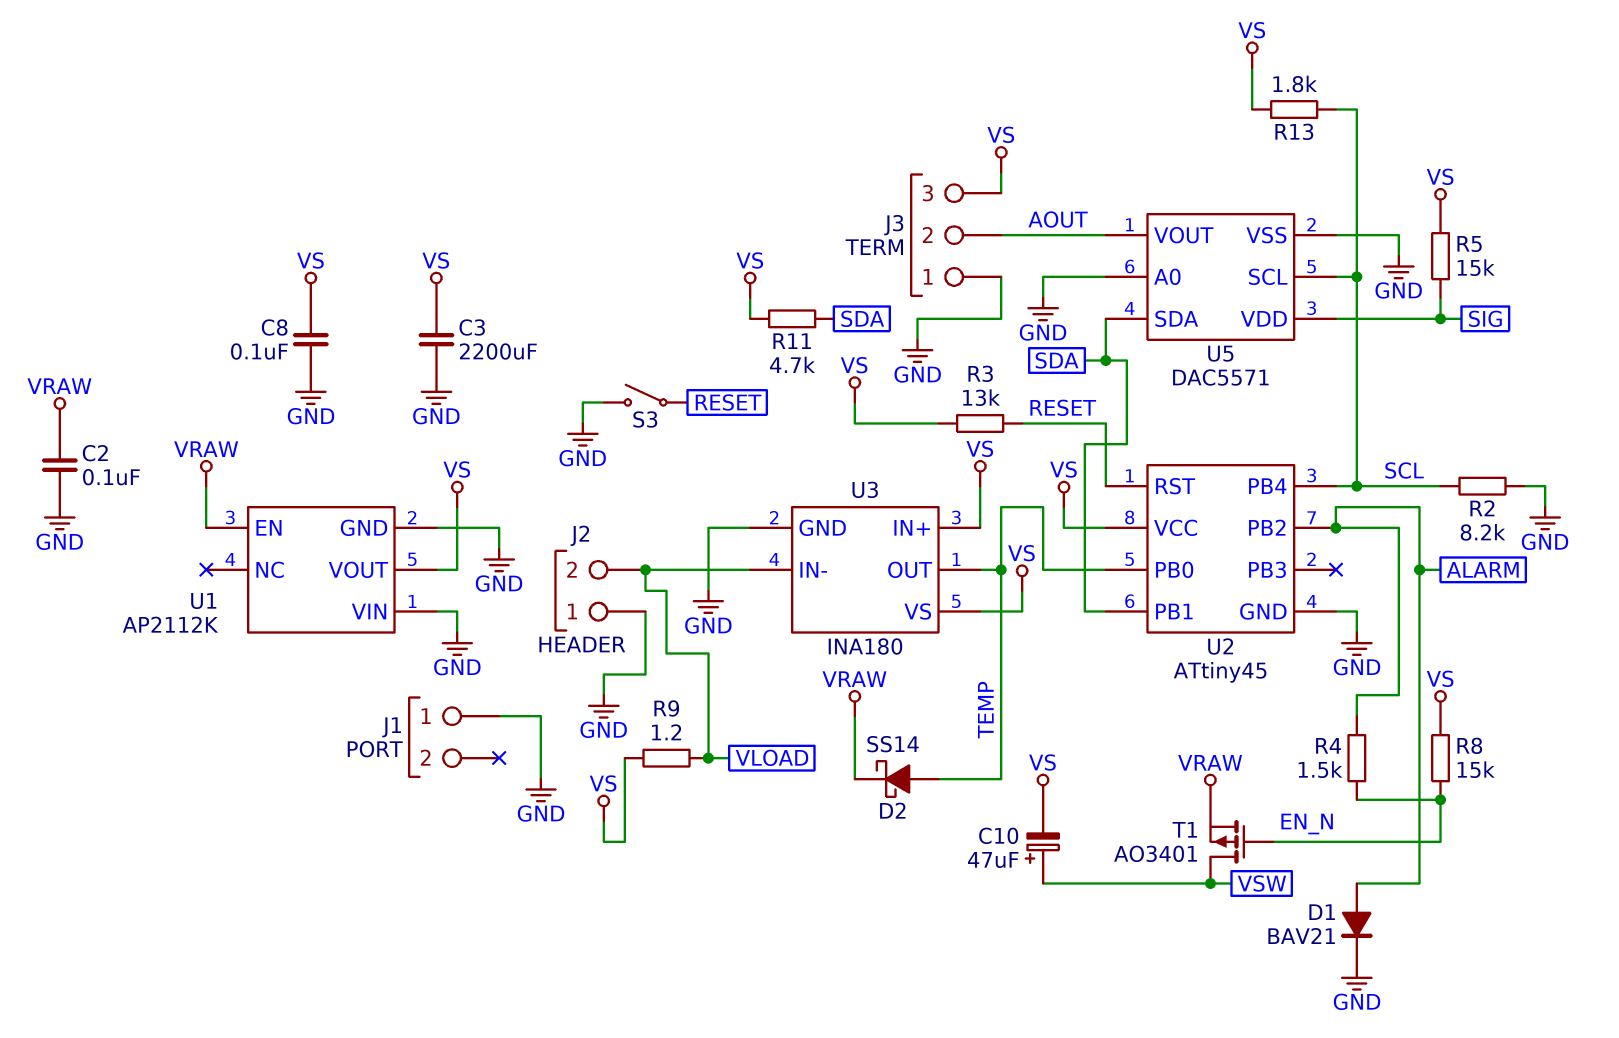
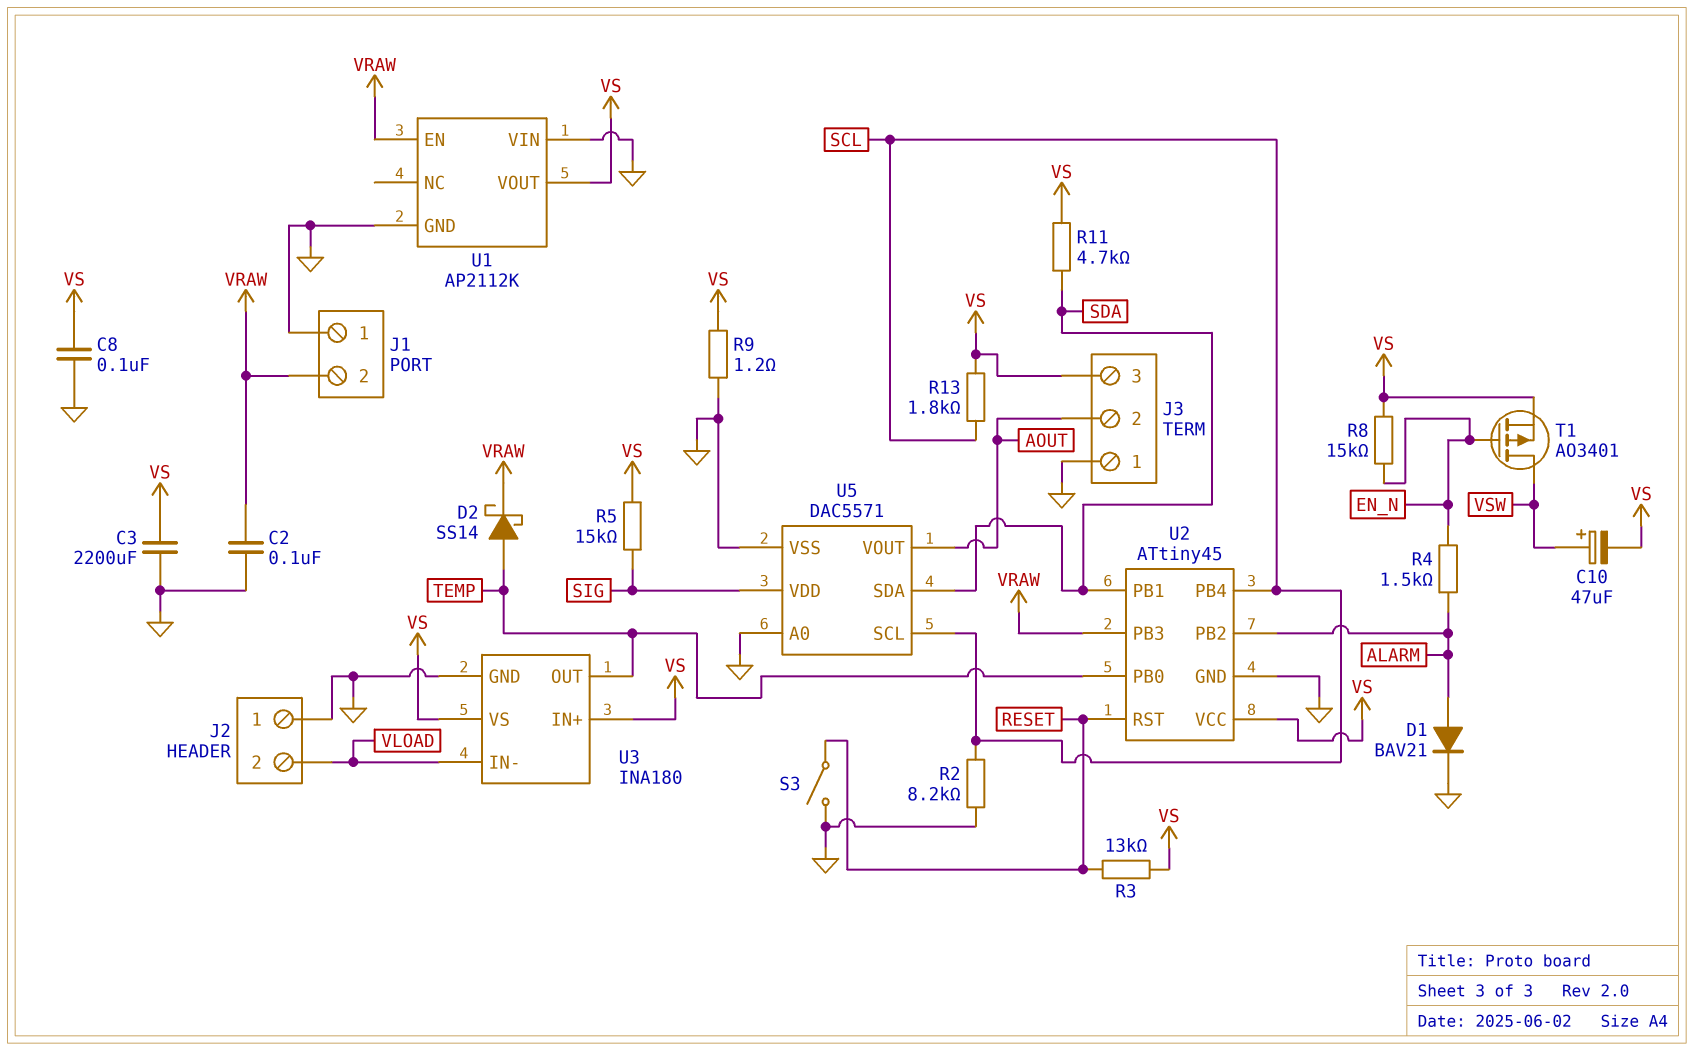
J1 pin 2: none -> VRAW
R9: 1.2 (VLOAD, VS) -> 1.2 (GND, VS)
T1: PMOS AO3401 (G EN_N, D VSW, S VRAW) -> PMOS AO3401 (G EN_N, D VSW, S VS)
U2 pin PB3: none -> VRAW

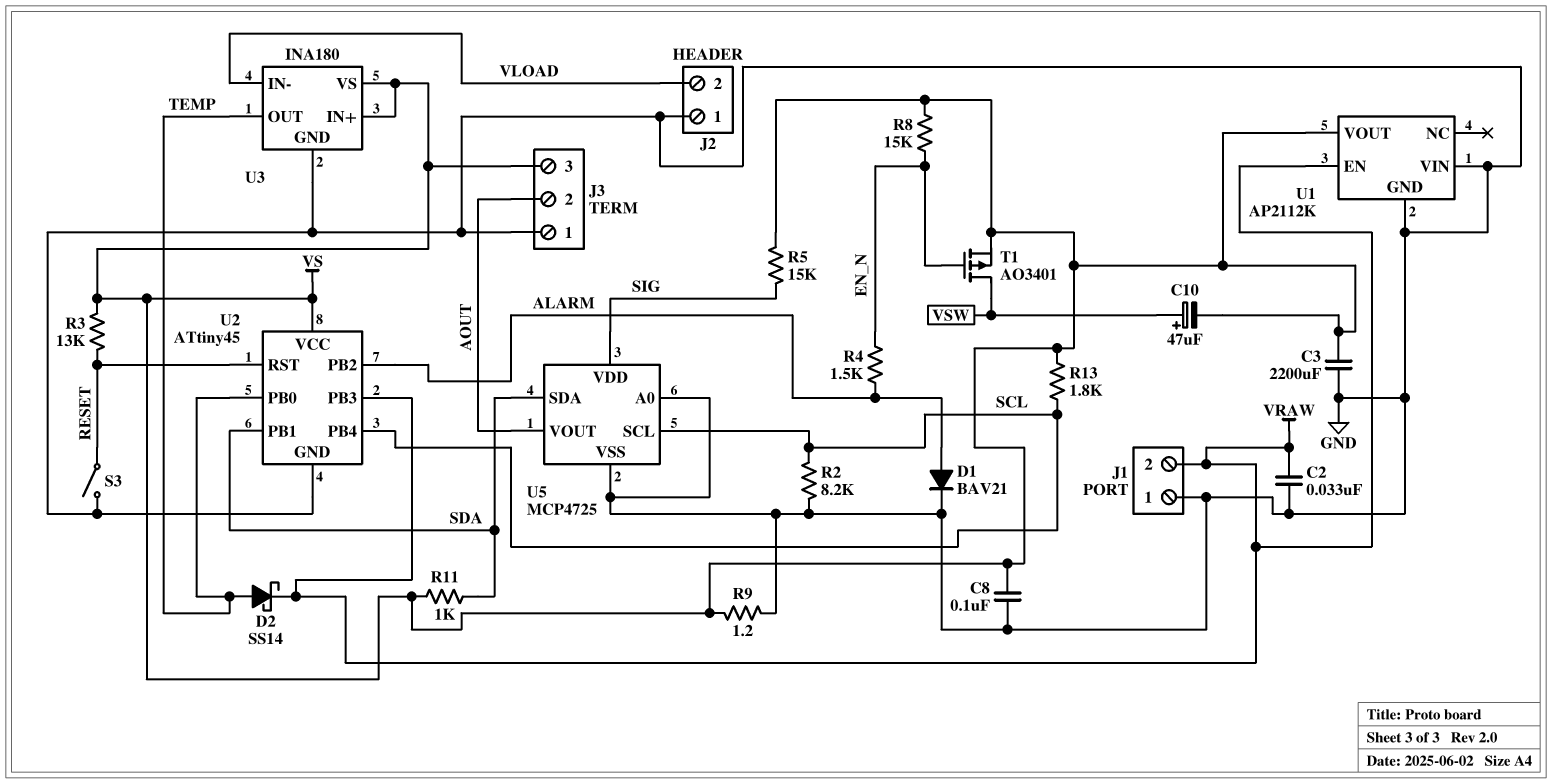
C2: 100nF (GND, VRAW) -> 33nF (GND, VRAW)
R11: 4.7k (SDA, VS) -> 1k (SDA, VS)
U5: DAC5571 -> MCP4725

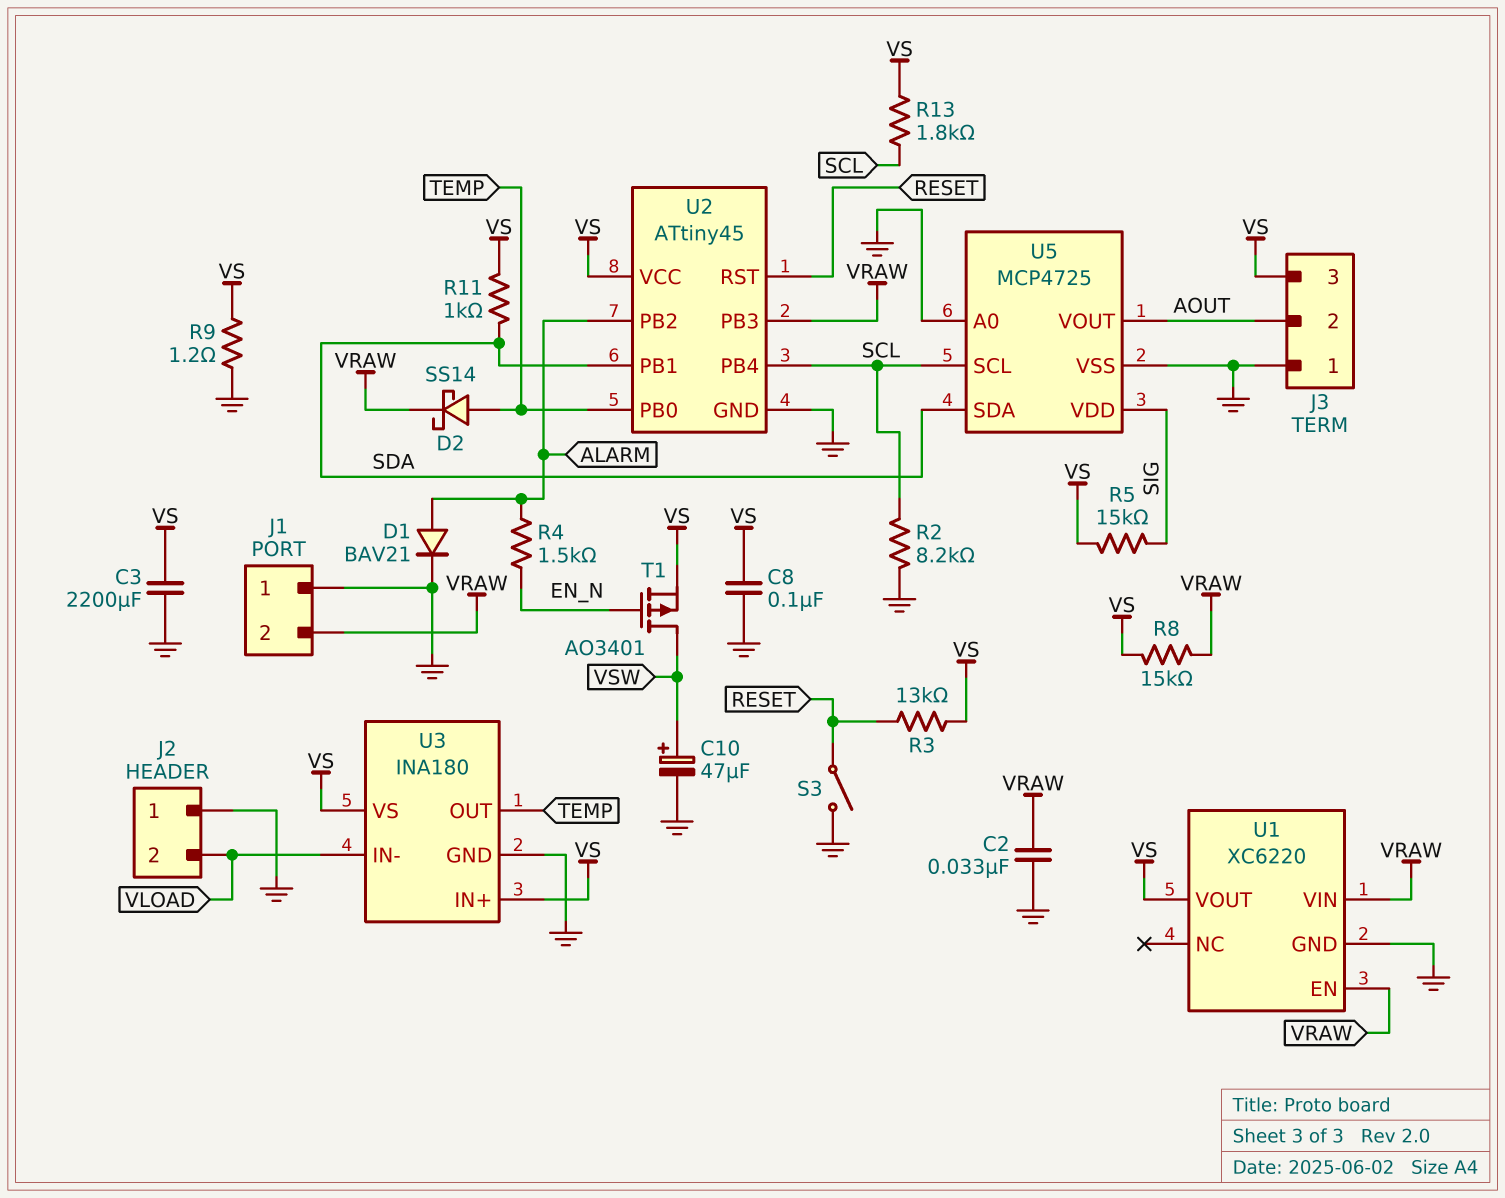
C10: 47uF (plus VSW, minus VS) -> 47uF (plus VSW, minus GND)
R8: 15k (EN_N, VS) -> 15k (VRAW, VS)
U1: AP2112K -> XC6220
U1 pin VIN: GND -> VRAW

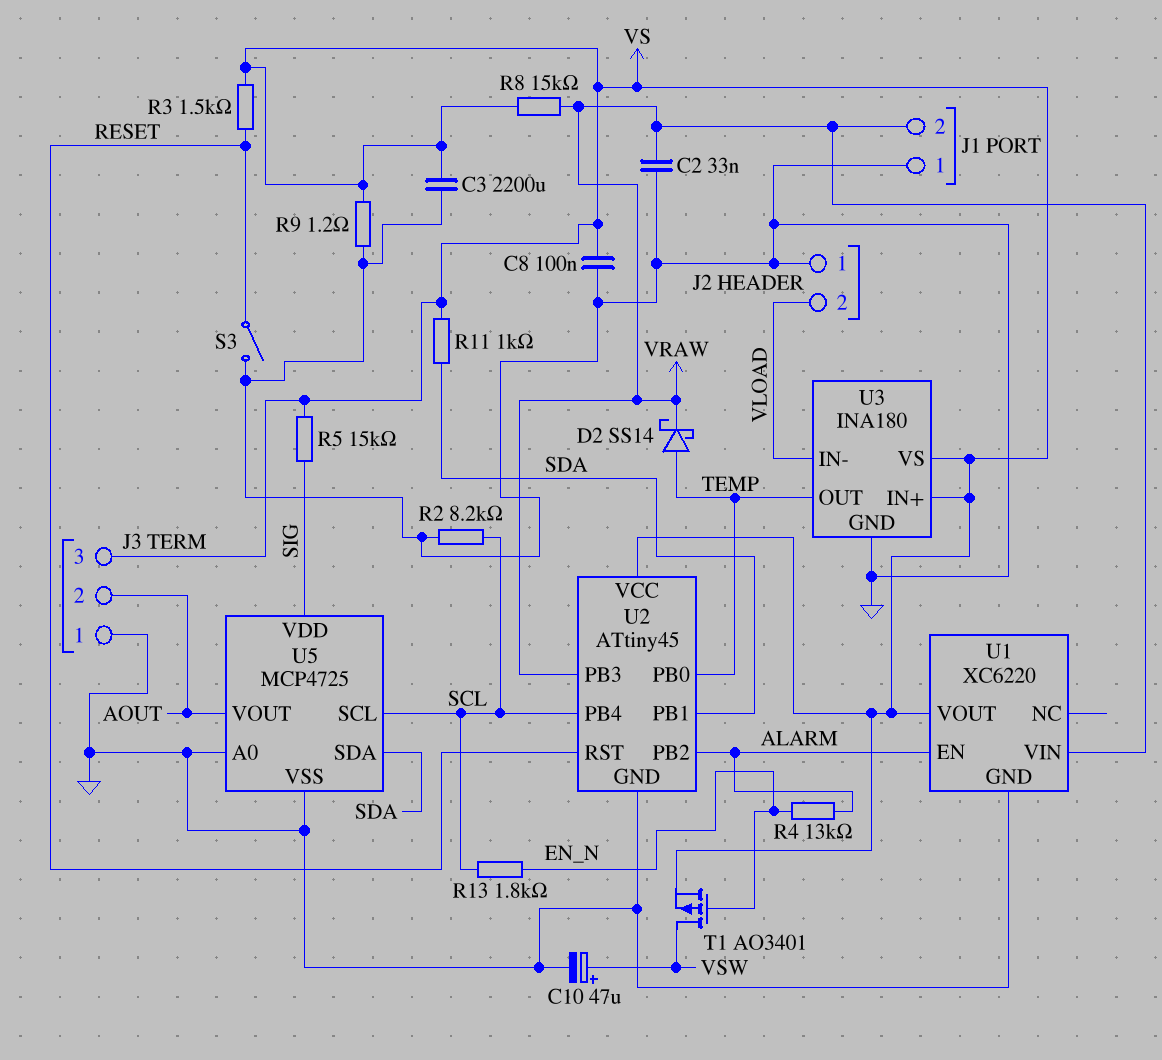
D1: diode BAV21 (A ALARM, K GND) -> none
R3: 13k (RESET, VS) -> 1.5k (RESET, VS)
R4: 1.5k (ALARM, EN_N) -> 13k (ALARM, EN_N)
R13: 1.8k (SCL, VS) -> 1.8k (EN_N, SCL)
U1 pin EN: VRAW -> ALARM

